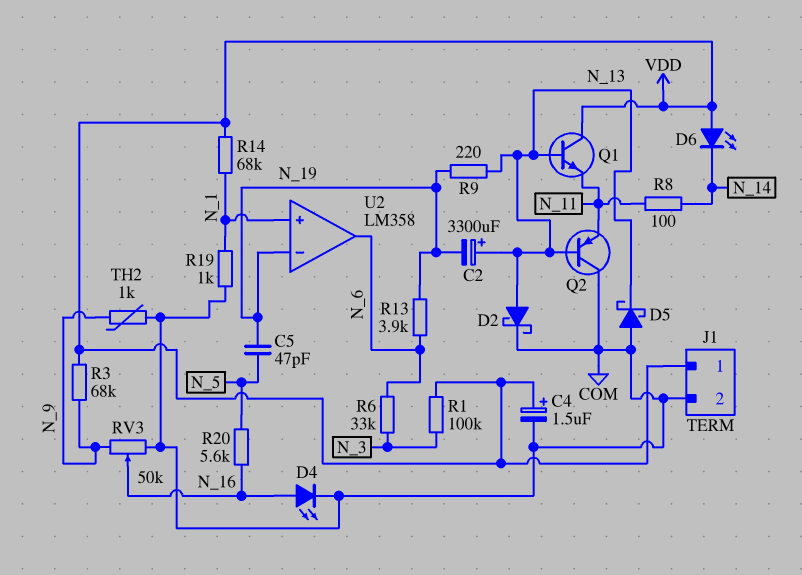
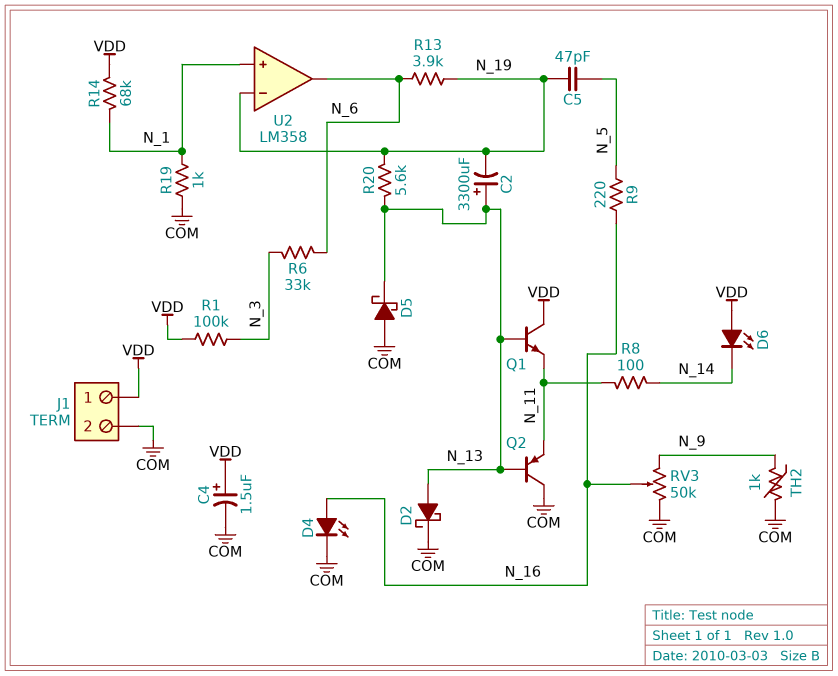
R3: 68k (N_9, VDD) -> none
R9: 220 (N_13, N_19) -> 220 (N_5, N_16)
R20: 5.6k (N_5, N_16) -> 5.6k (N_13, N_19)

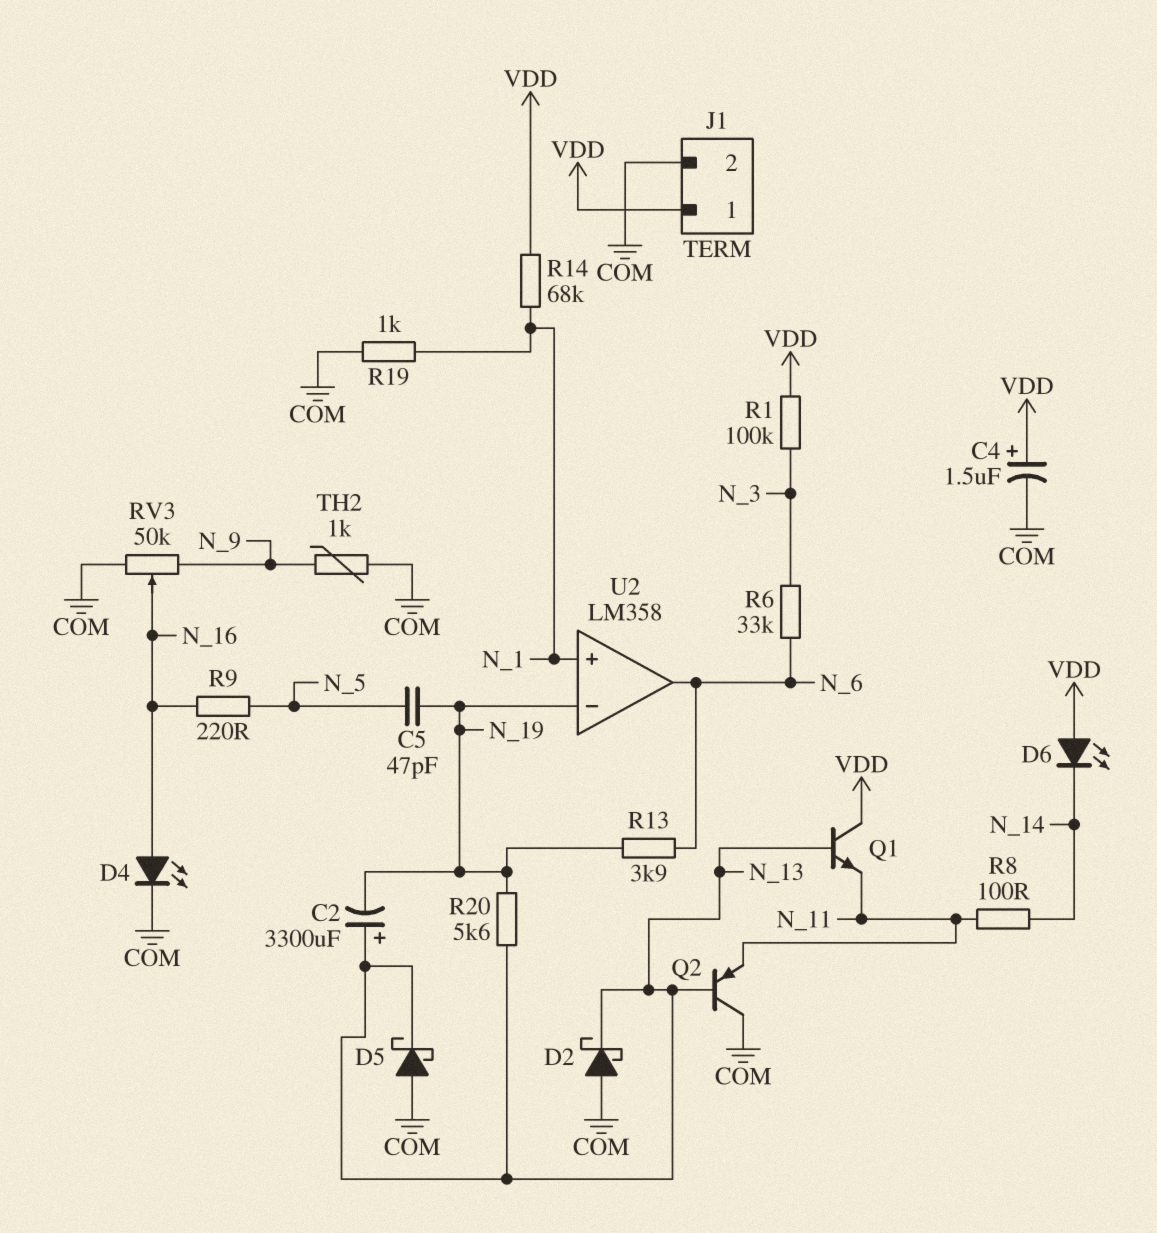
D2: schottky (A N_13, K COM) -> schottky (A COM, K N_13)

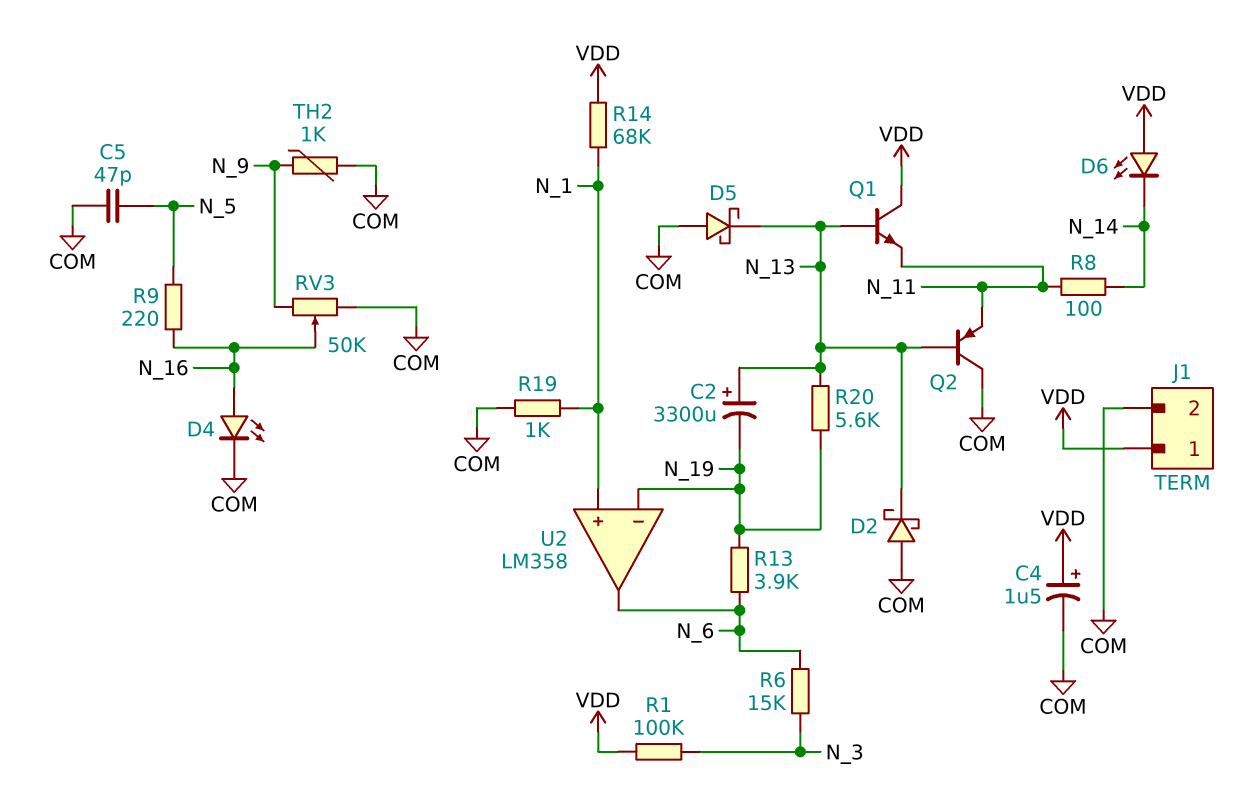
C5: 47pF (N_5, N_19) -> 47pF (COM, N_5)
R6: 33k (N_3, N_6) -> 15k (N_3, N_6)

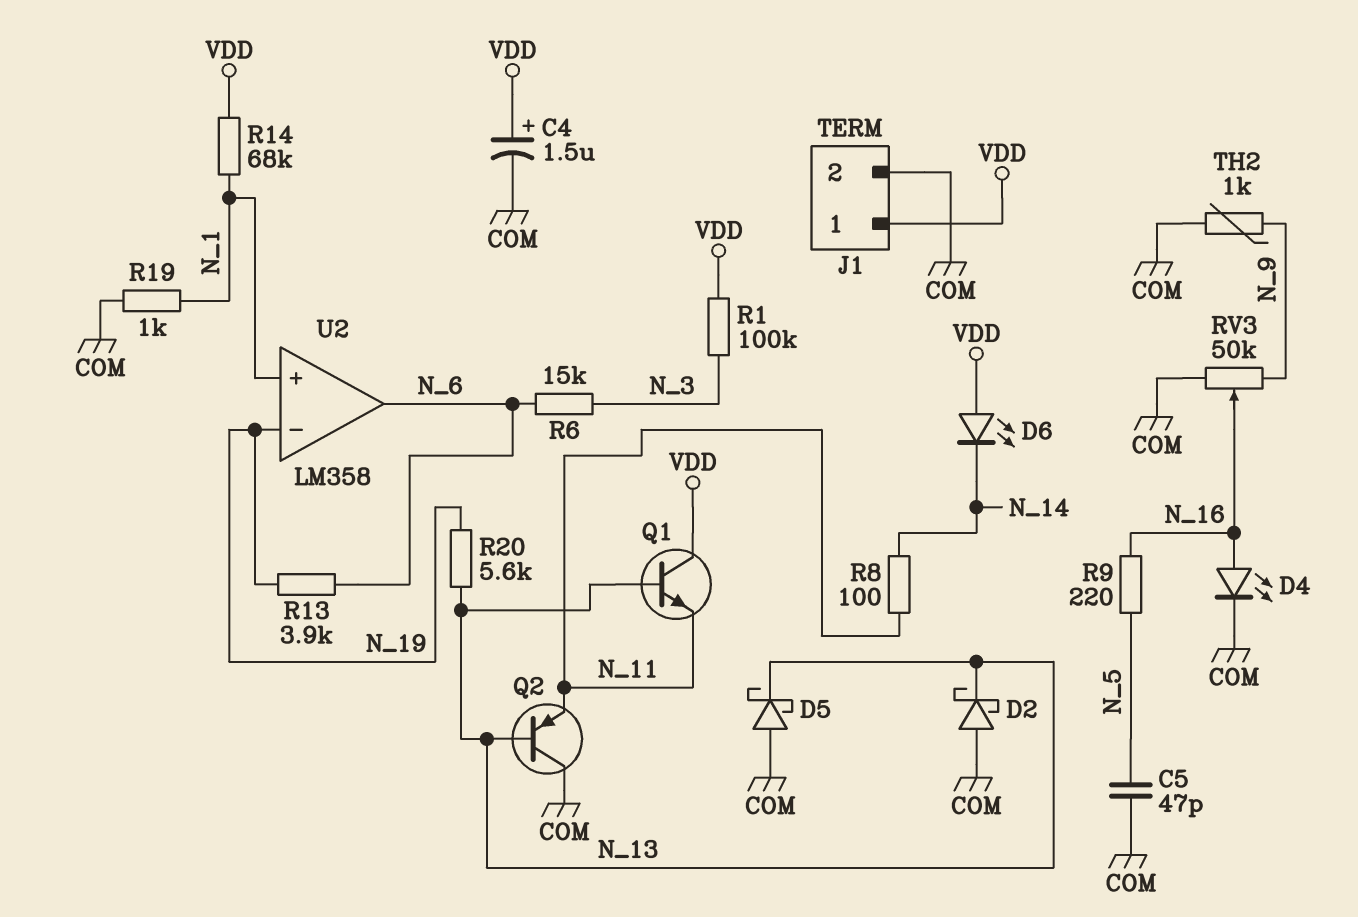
C2: 3300uF (plus N_13, minus N_19) -> none

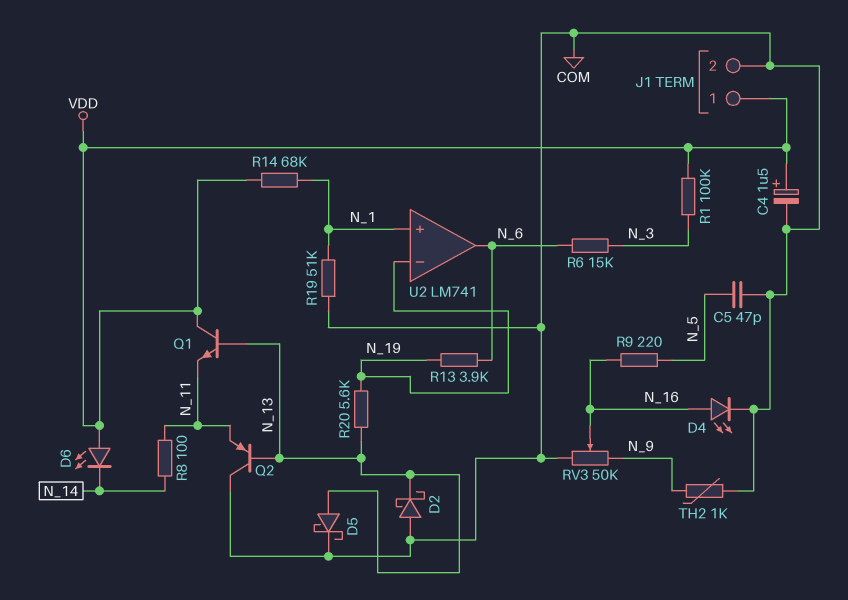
D5: schottky (A COM, K N_13) -> schottky (A N_13, K COM)
R19: 1k (COM, N_1) -> 51k (COM, N_1)
U2: LM358 -> LM741

